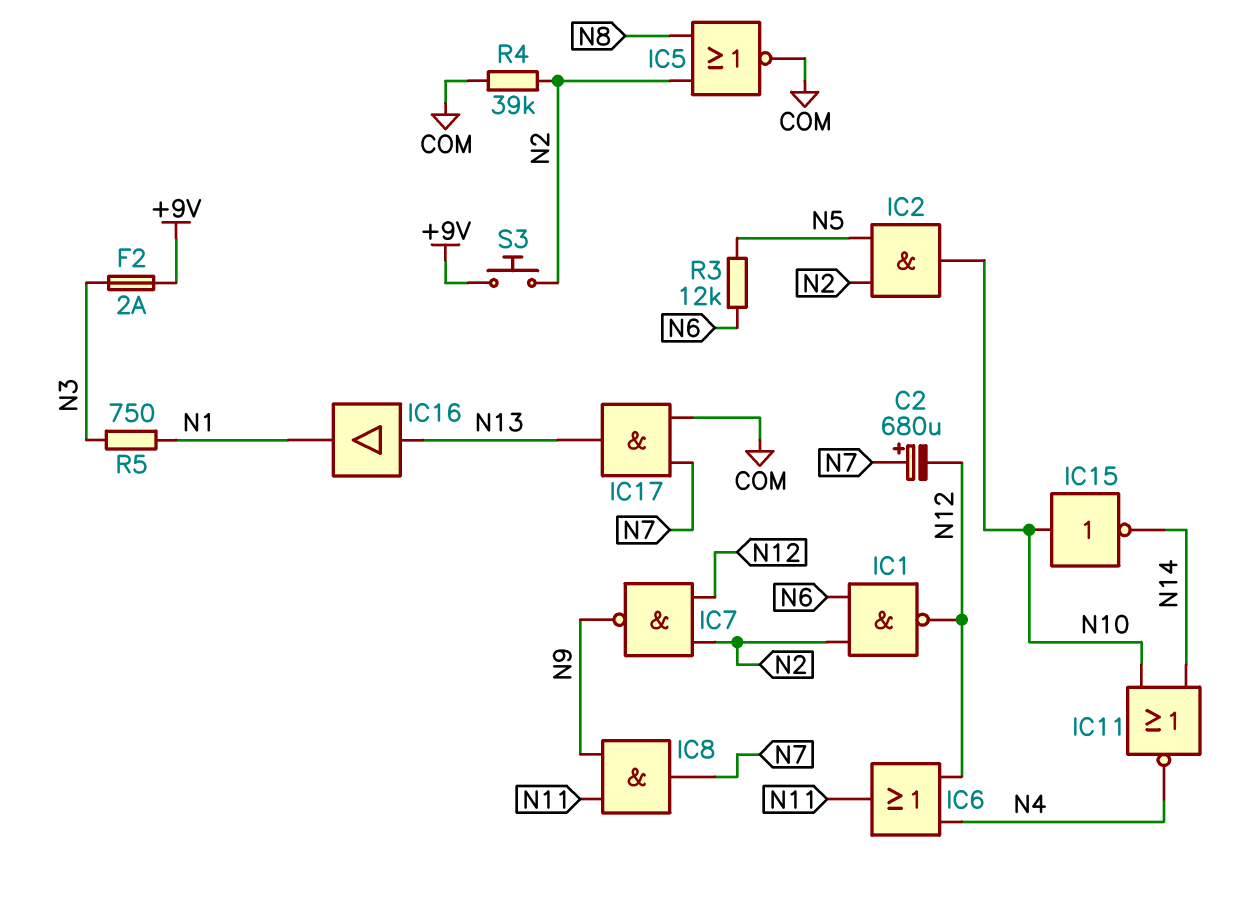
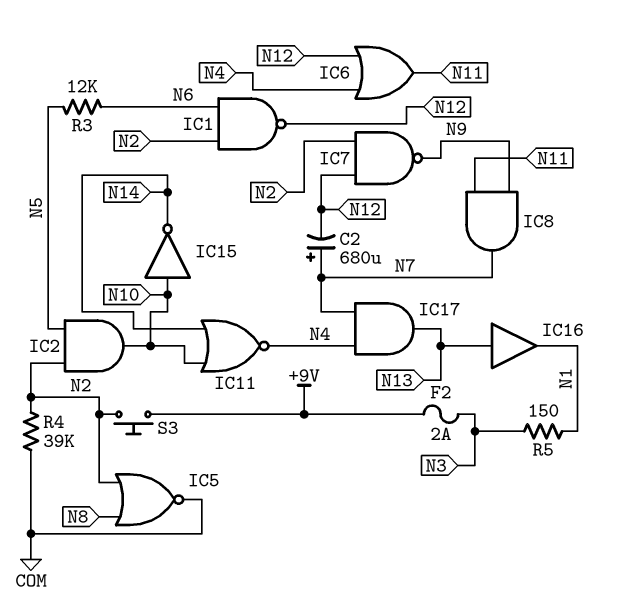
IC17: AND (in COM, in N7, out N13) -> AND (in N4, in N7, out N13)
R5: 750 (N1, N3) -> 150 (N1, N3)

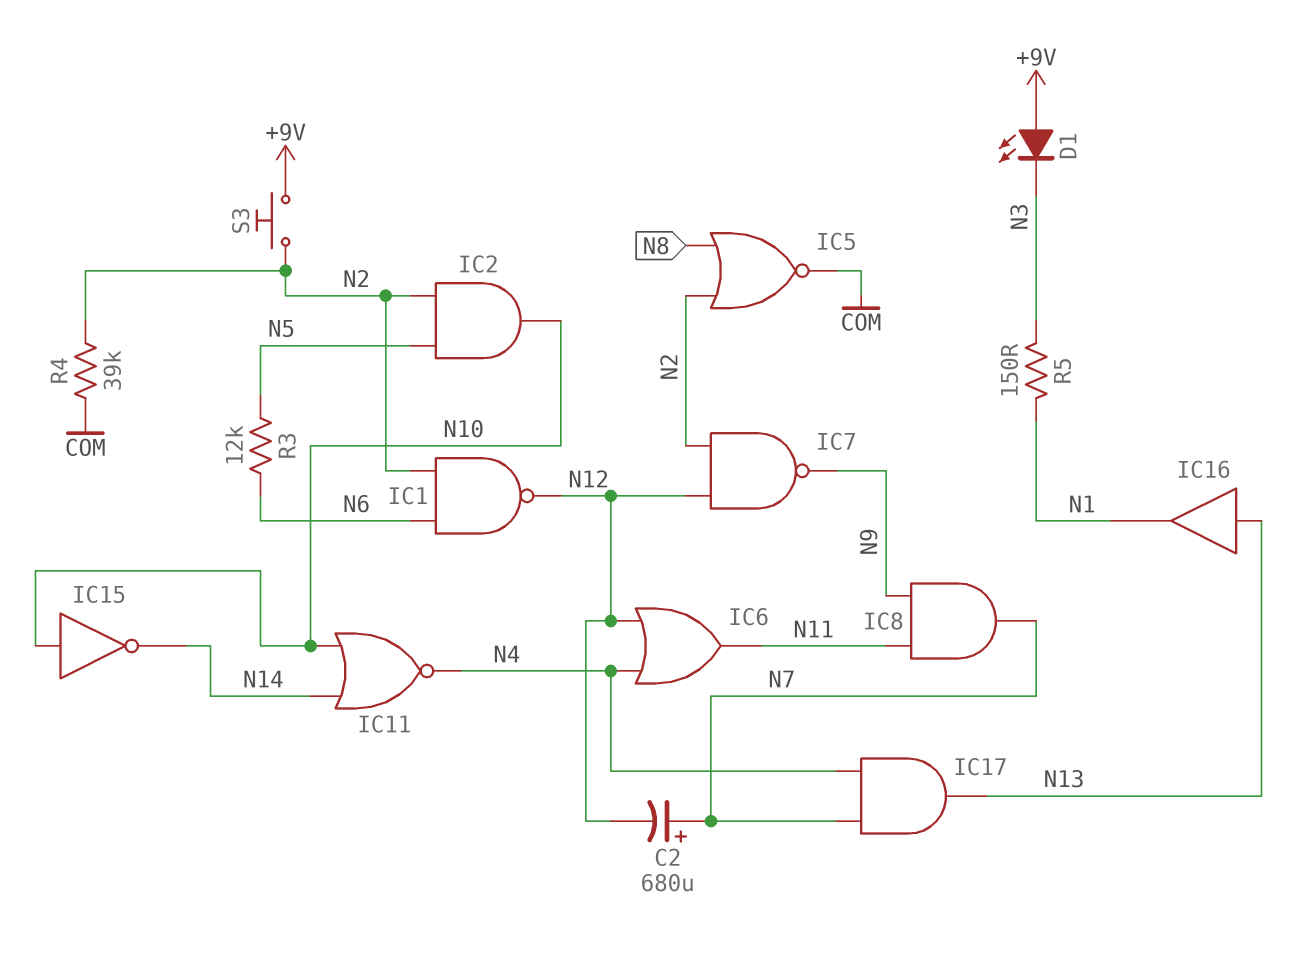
D1: none -> LED (A +9V, K N3)
F2: 2A (+9V, N3) -> none

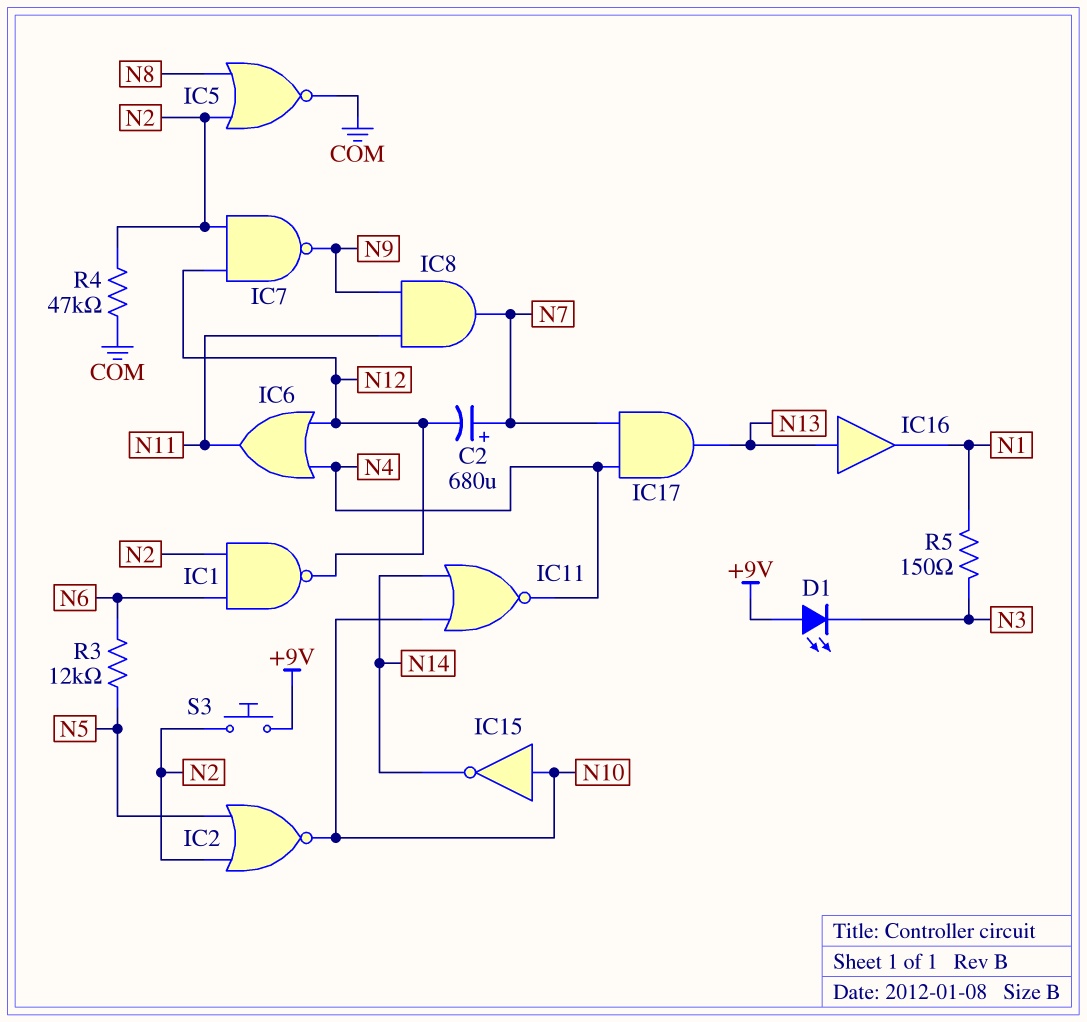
IC2: AND (in N2, in N5, out N10) -> NOR (in N2, in N5, out N10)
R4: 39k (COM, N2) -> 47k (COM, N2)

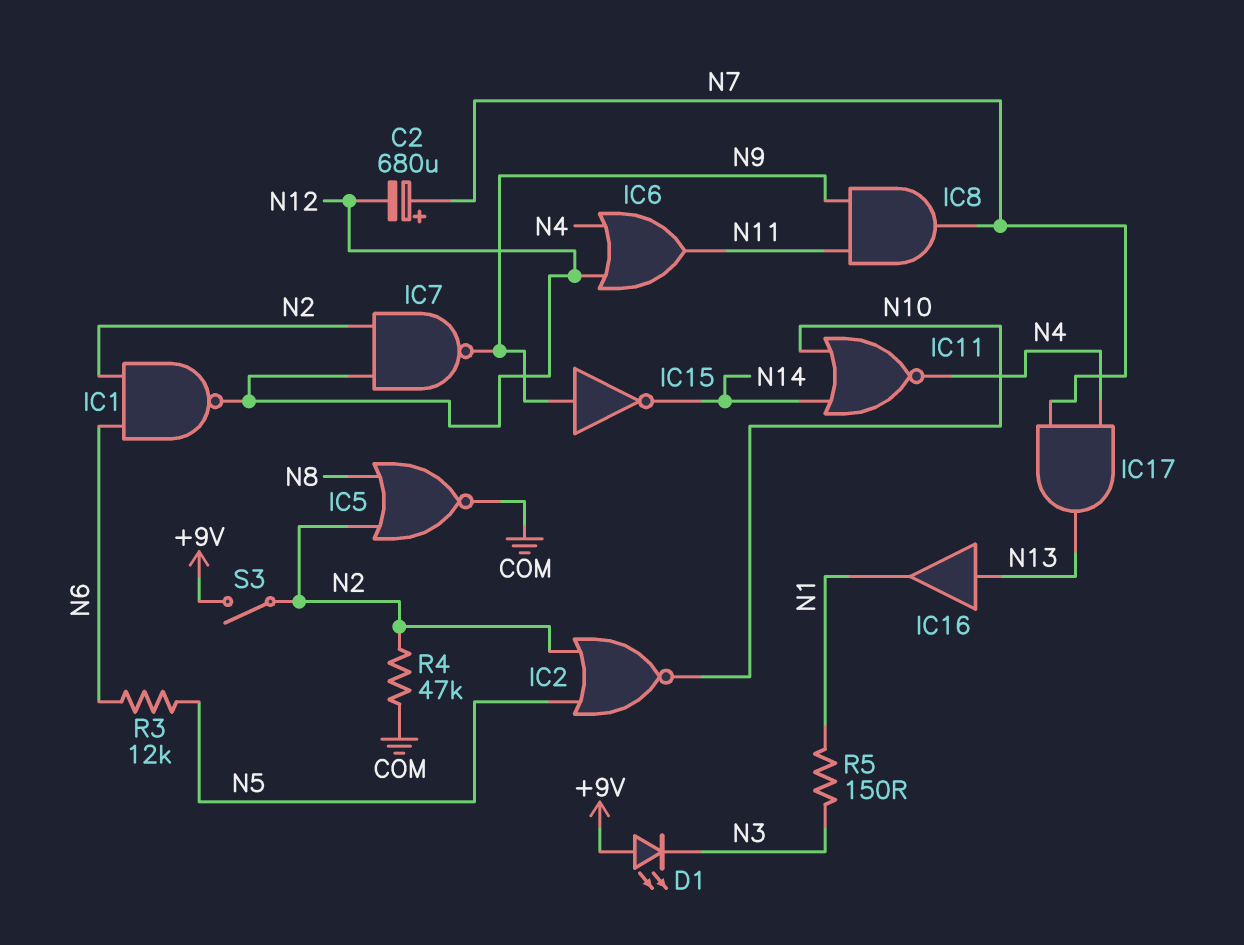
IC15: NOT (in N10, out N14) -> NOT (in N9, out N14)
S3: button (+9V, N2) -> switch (+9V, N2)

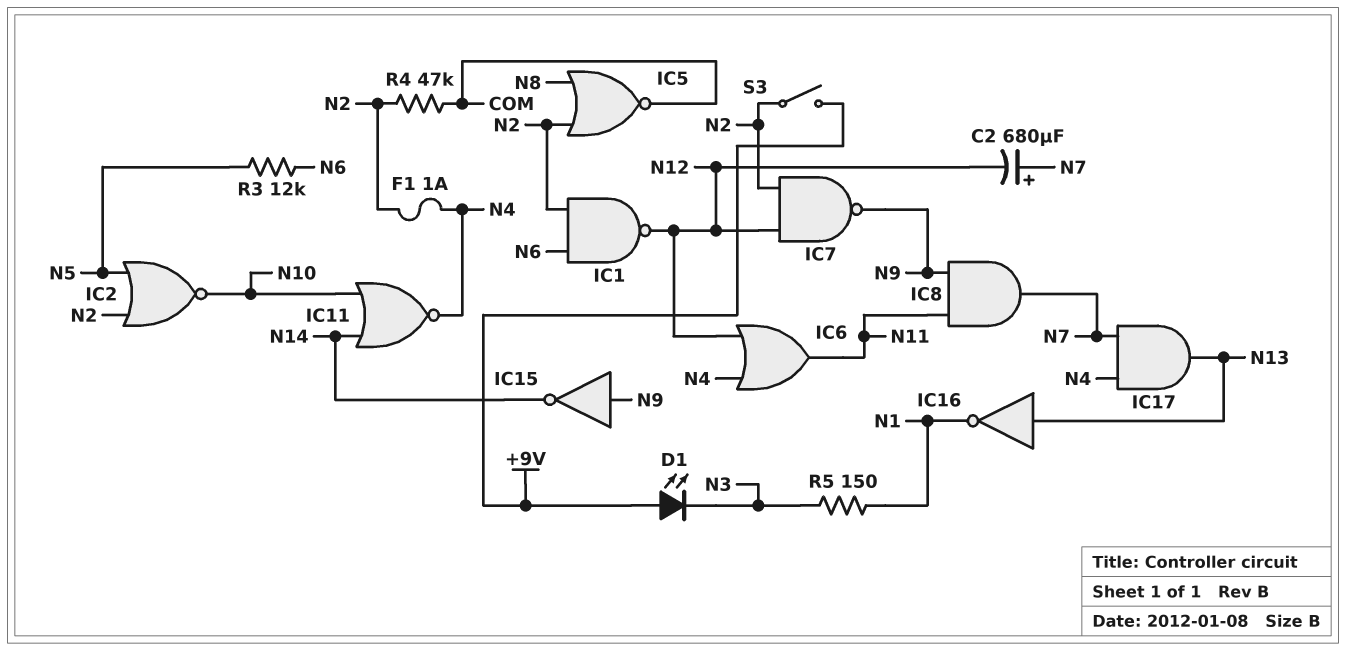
F1: none -> 1A (N2, N4)
IC16: buffer (in N13, out N1) -> NOT (in N13, out N1)

